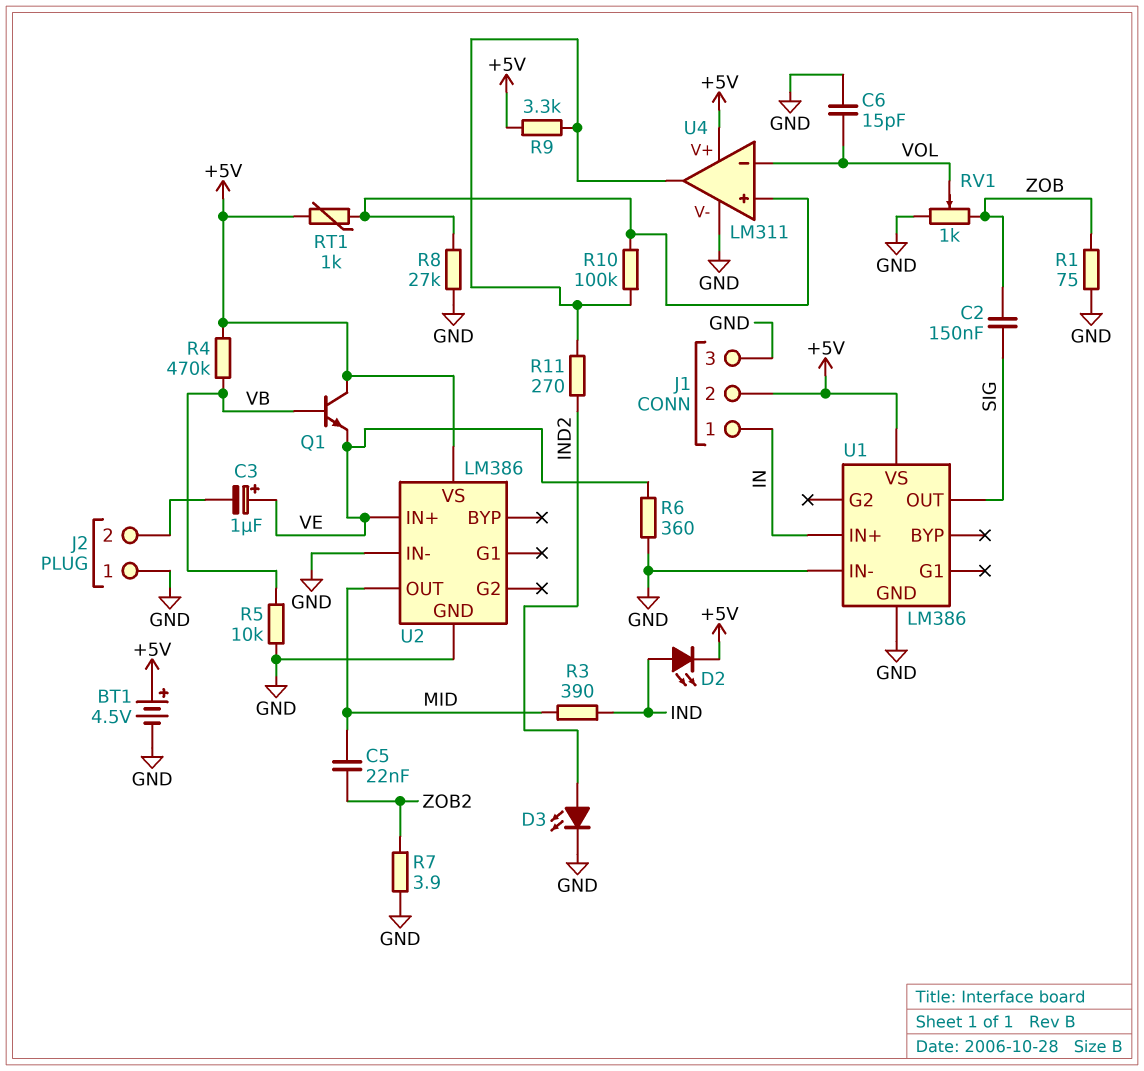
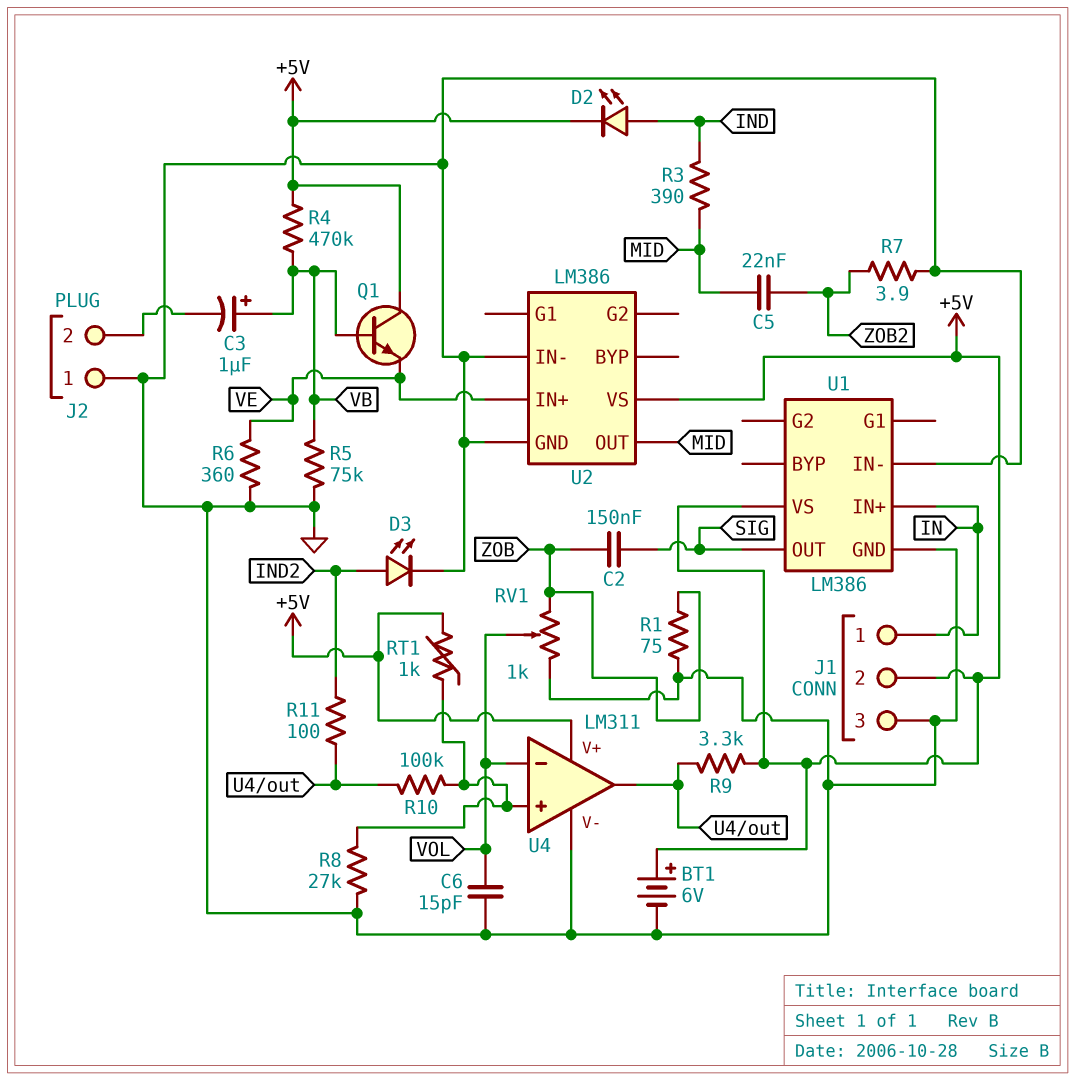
BT1: 4.5V (plus +5V, minus GND) -> 6V (plus +5V, minus GND)
C3: 1uF (plus VE, minus J2/2) -> 1uF (plus VB, minus J2/2)
R5: 10k (GND, VB) -> 75k (GND, VB)
R11: 270 (IND2, U4/out) -> 100 (IND2, U4/out)

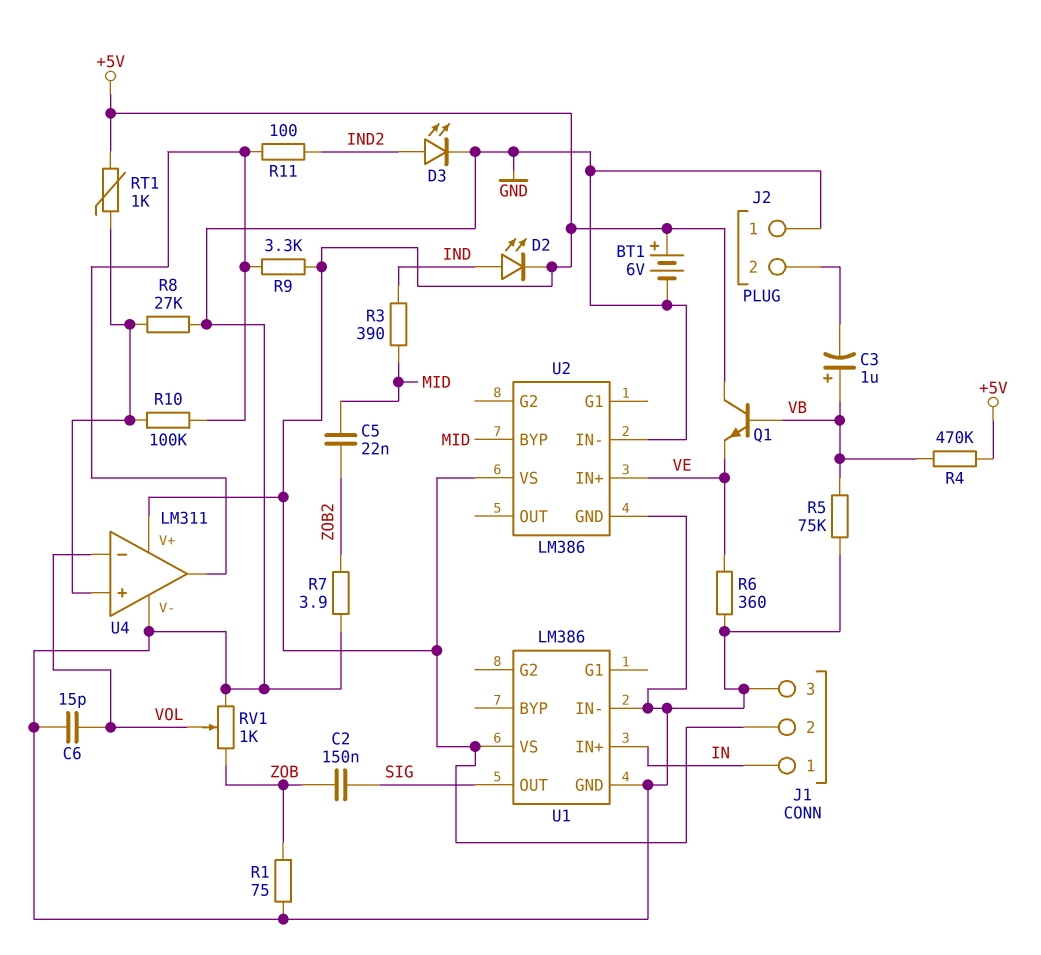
U2 pin BYP: none -> MID
U2 pin OUT: MID -> none

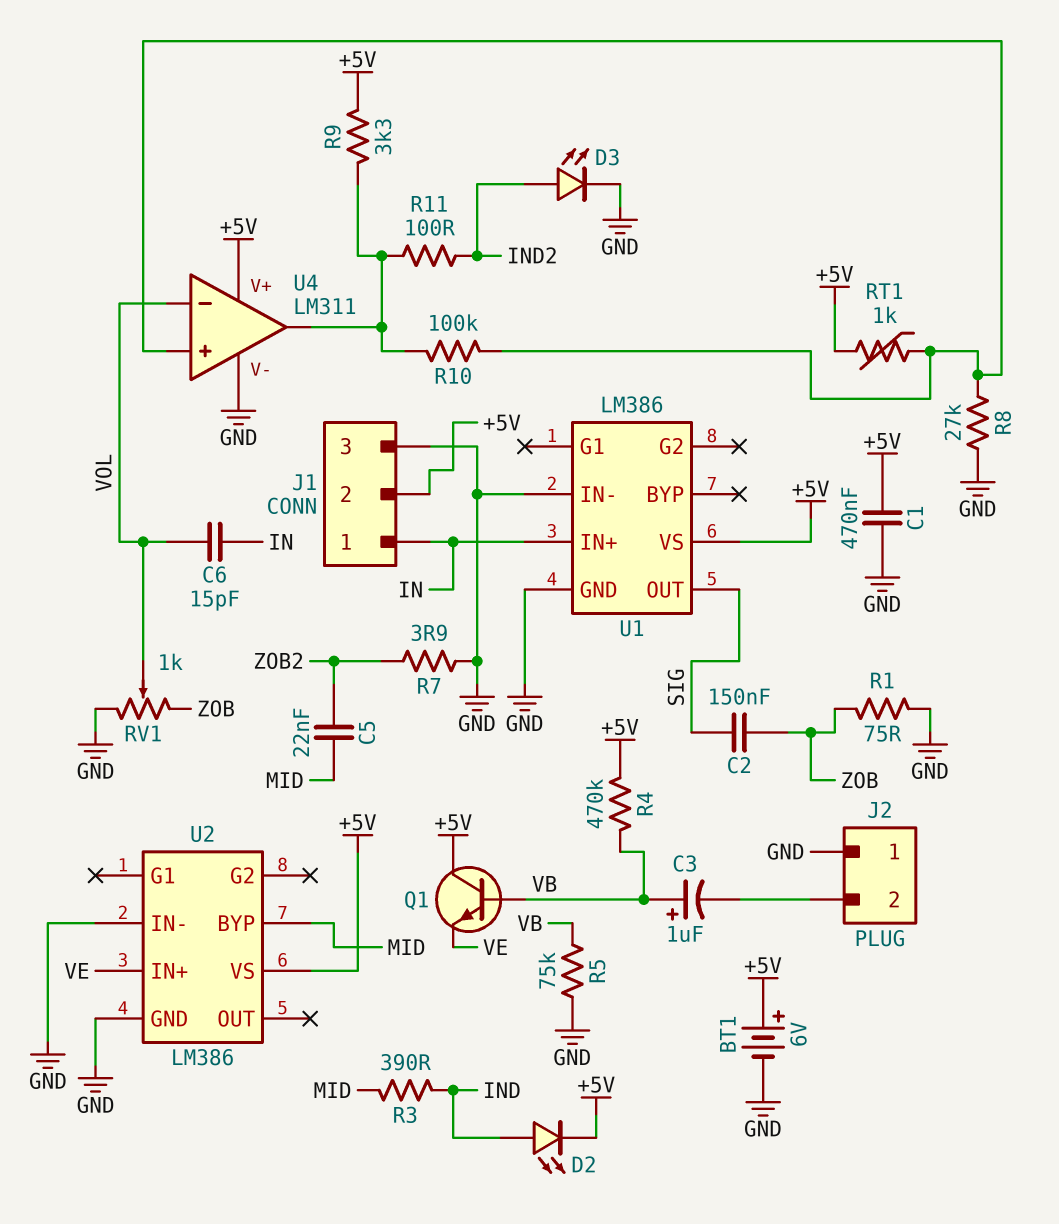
C1: none -> 470nF (+5V, GND)
C6: 15pF (GND, VOL) -> 15pF (IN, VOL)
R6: 360 (GND, VE) -> none

